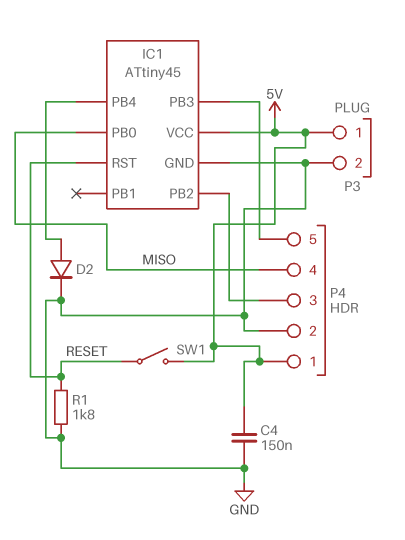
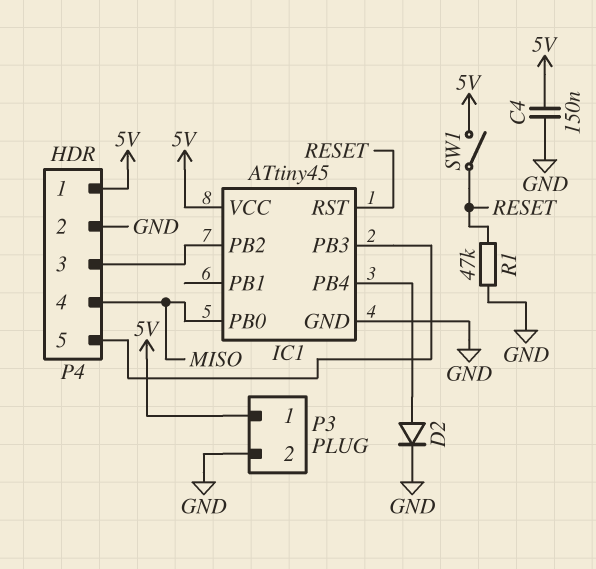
R1: 1.8k (GND, RESET) -> 47k (GND, RESET)

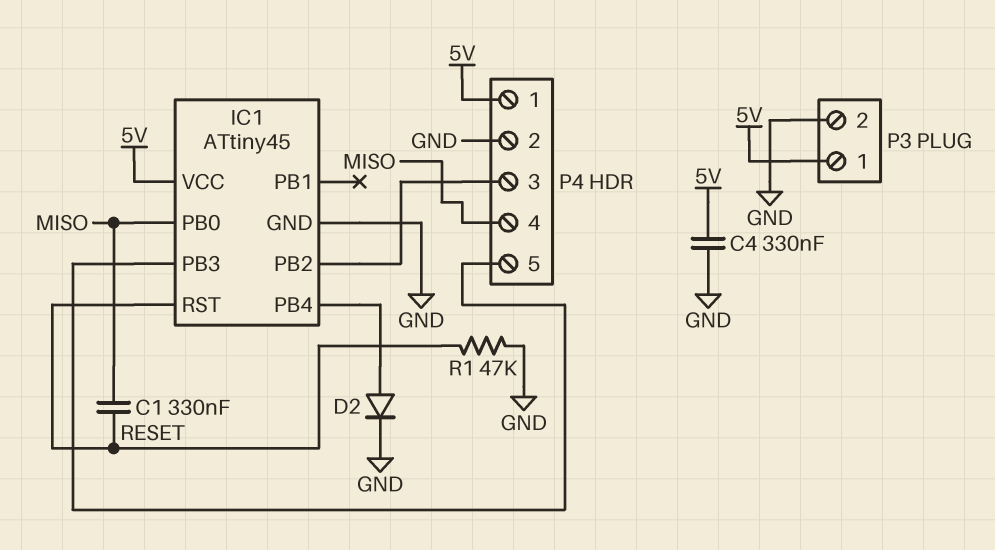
C1: none -> 330nF (MISO, RESET)
C4: 150nF (5V, GND) -> 330nF (5V, GND)
SW1: switch (5V, RESET) -> none

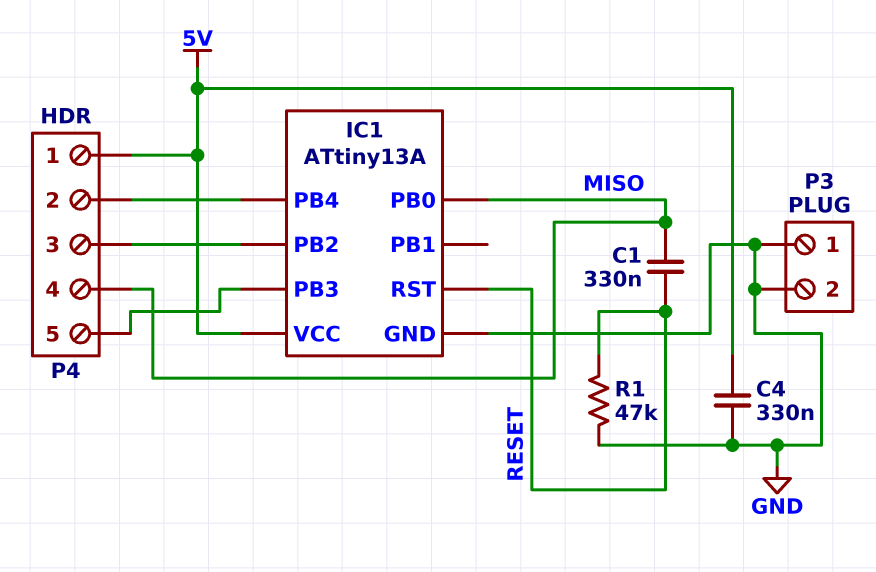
D2: diode (A IC1/PB4, K GND) -> none
IC1: ATtiny45 -> ATtiny13A
P3 pin 1: 5V -> GND
P4 pin 2: GND -> IC1/PB4

